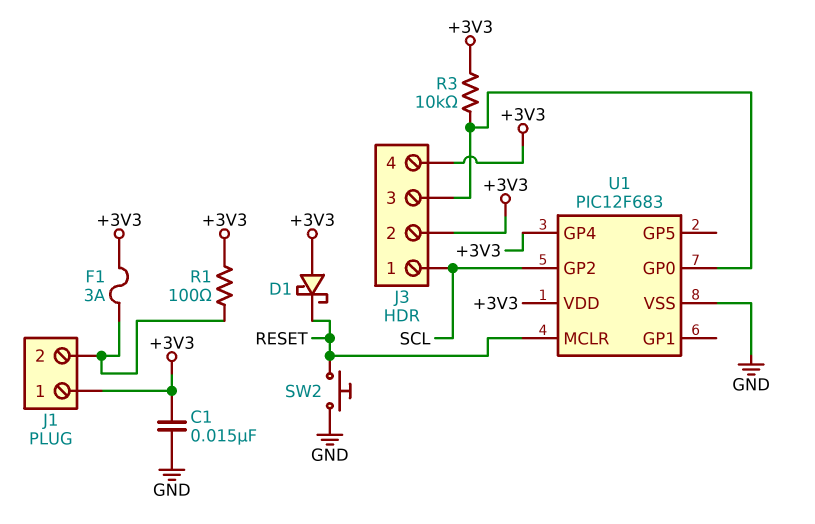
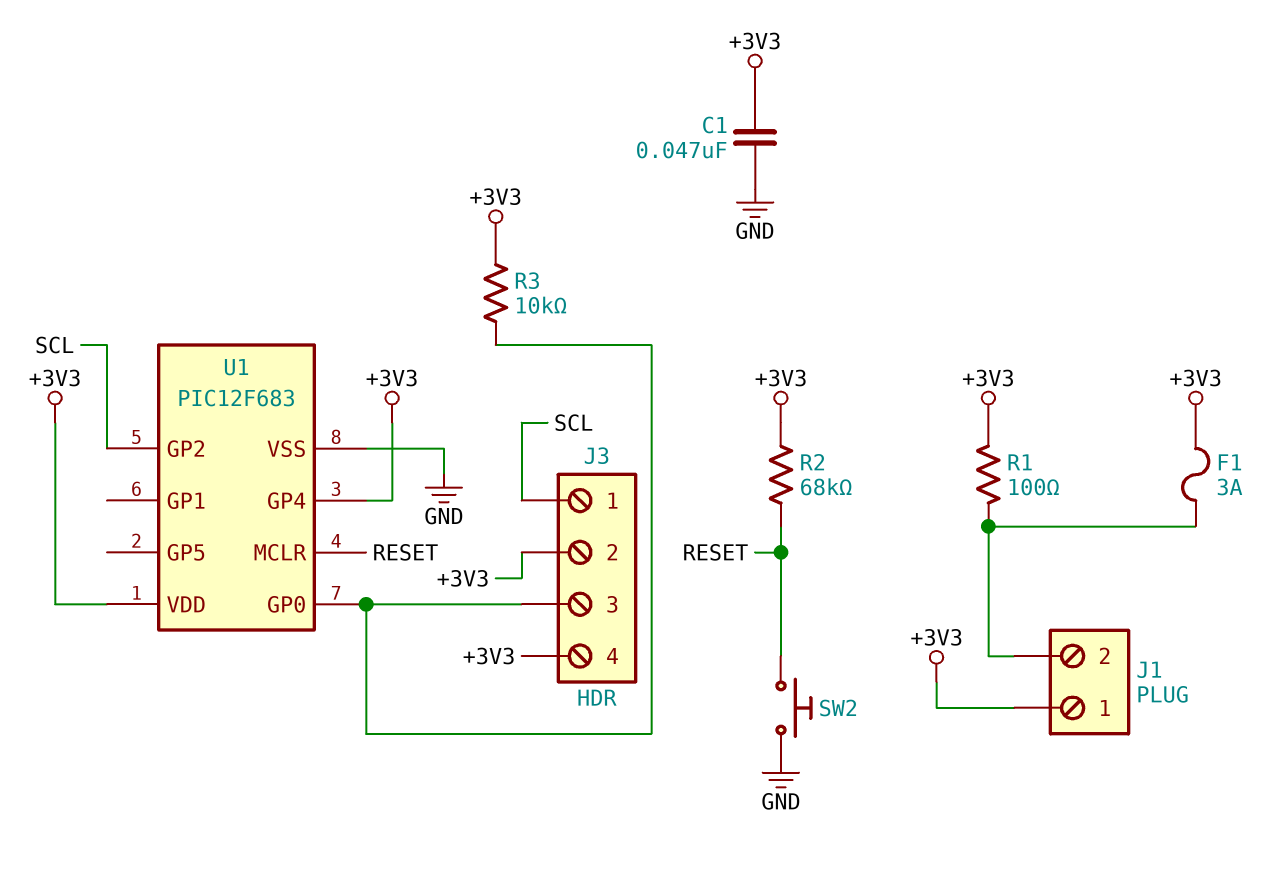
C1: 15nF (+3V3, GND) -> 47nF (+3V3, GND)
D1: schottky (A +3V3, K RESET) -> none
R2: none -> 68k (+3V3, RESET)

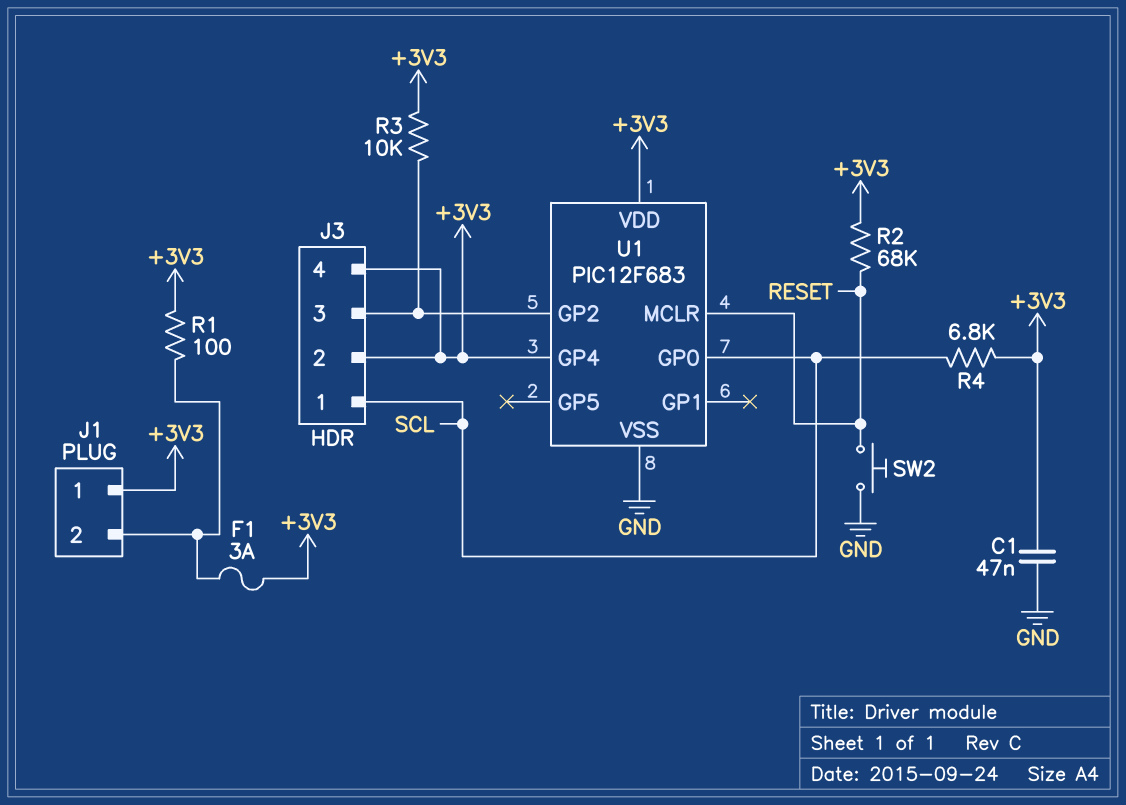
R4: none -> 6.8k (+3V3, SCL)
U1 pin GP0: J3/3 -> SCL
U1 pin GP2: SCL -> J3/3

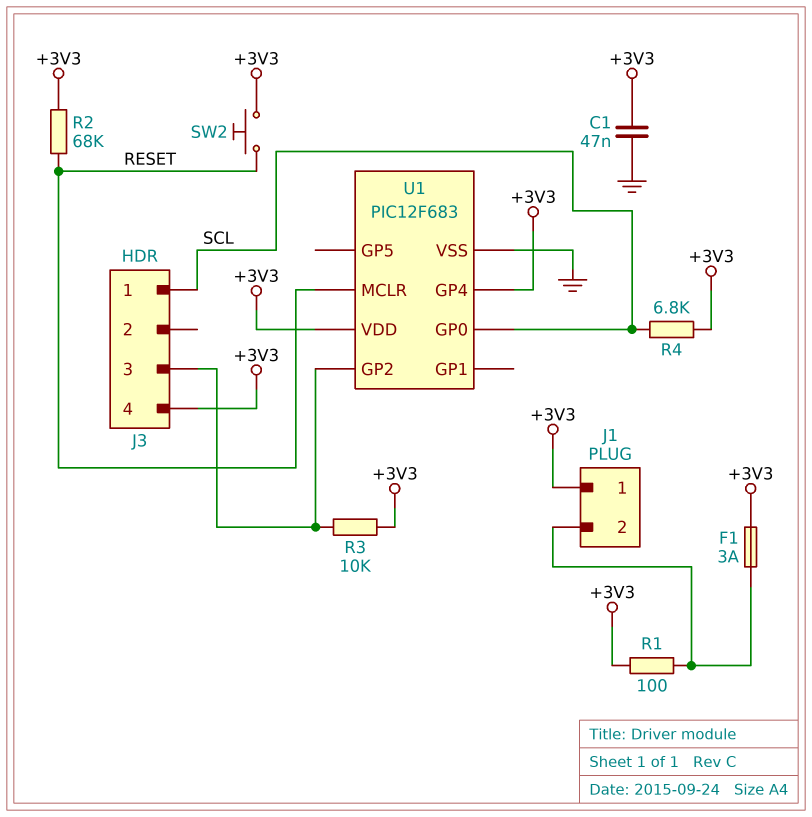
J3 pin 2: +3V3 -> none
SW2: button (GND, RESET) -> button (+3V3, RESET)

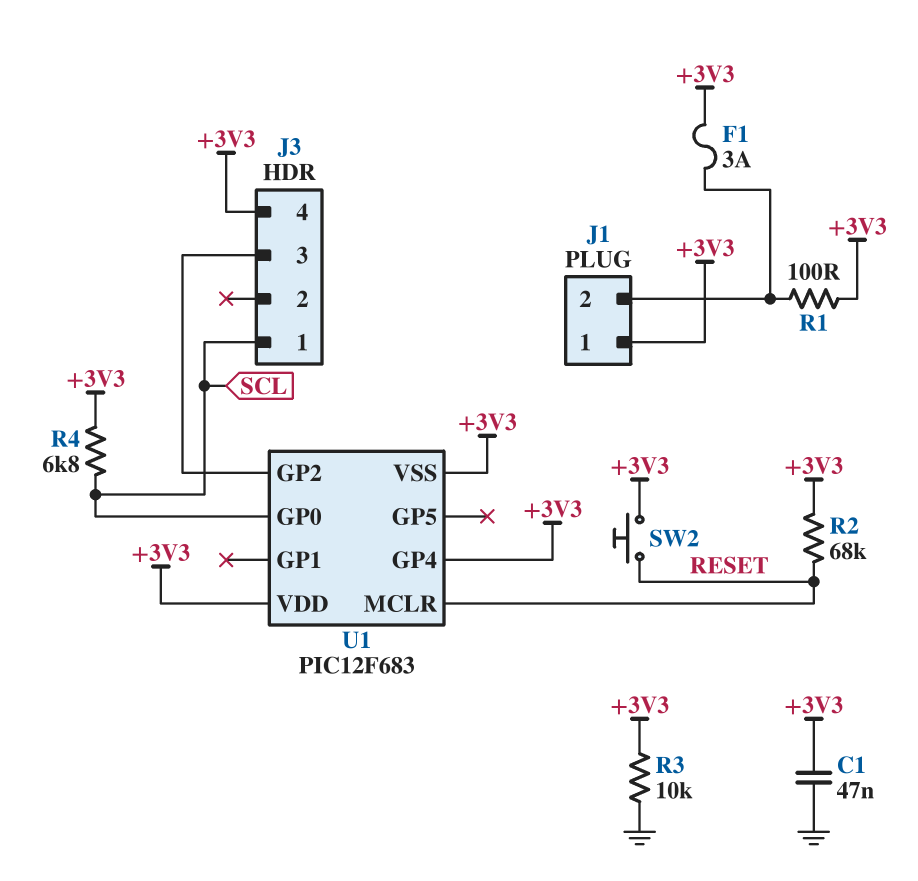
R3: 10k (+3V3, J3/3) -> 10k (+3V3, GND)
U1 pin VSS: GND -> +3V3

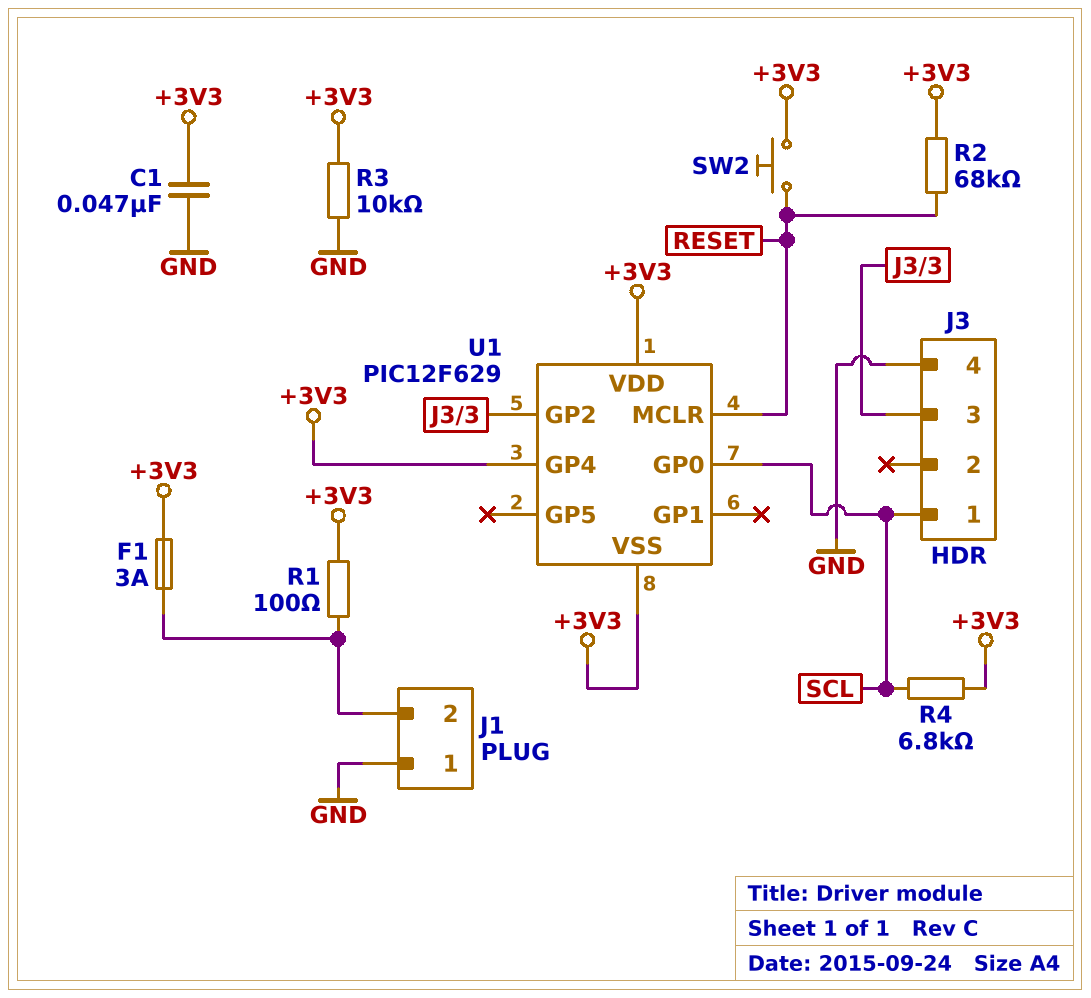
J1 pin 1: +3V3 -> GND
J3 pin 4: +3V3 -> GND
U1: PIC12F683 -> PIC12F629

